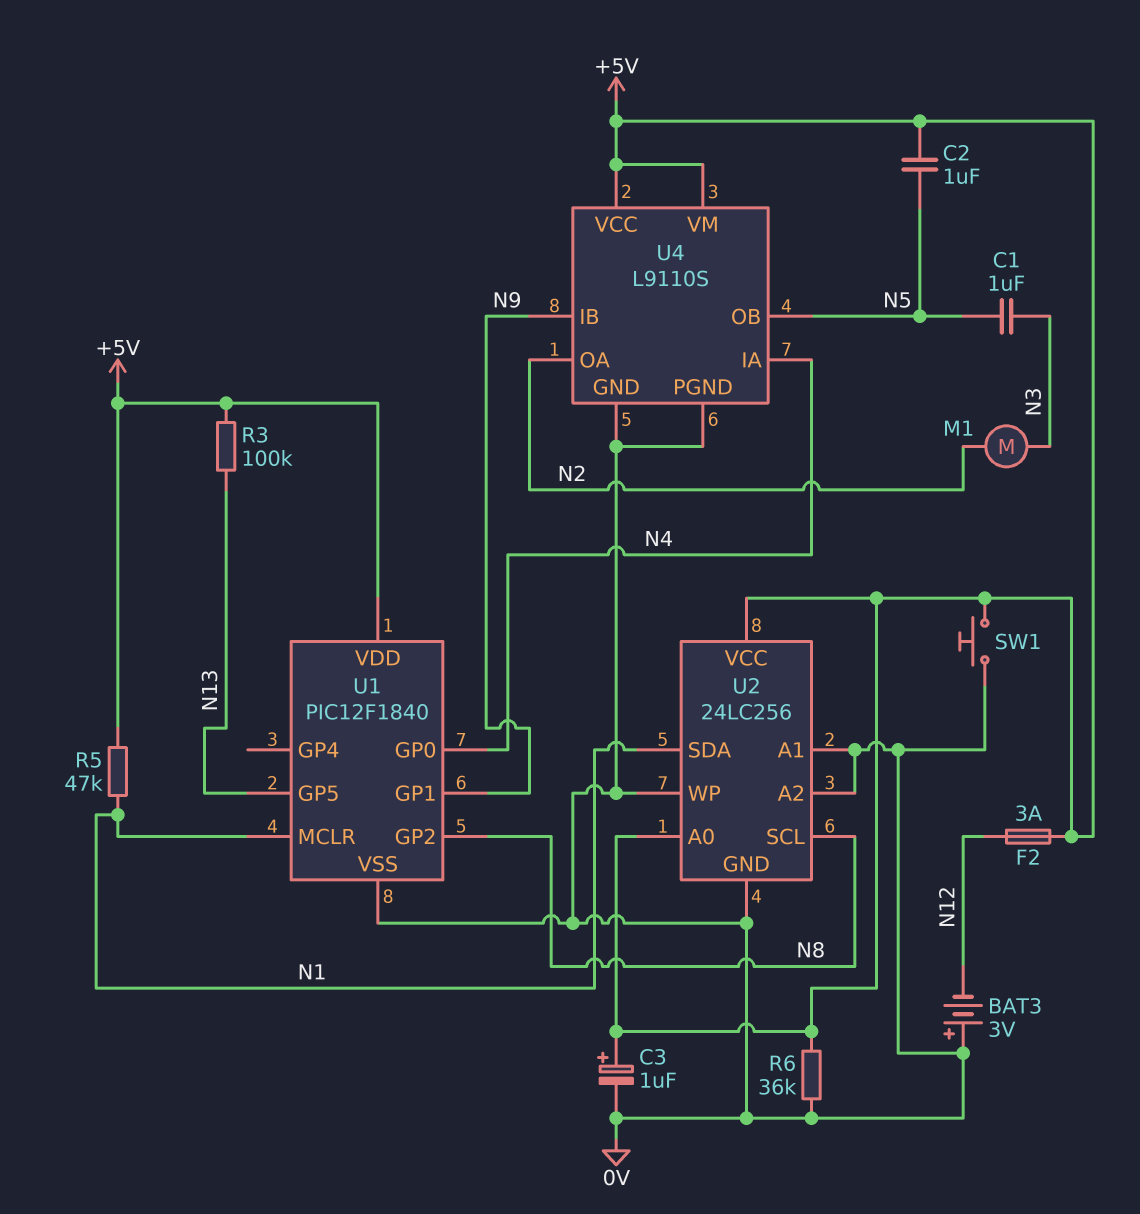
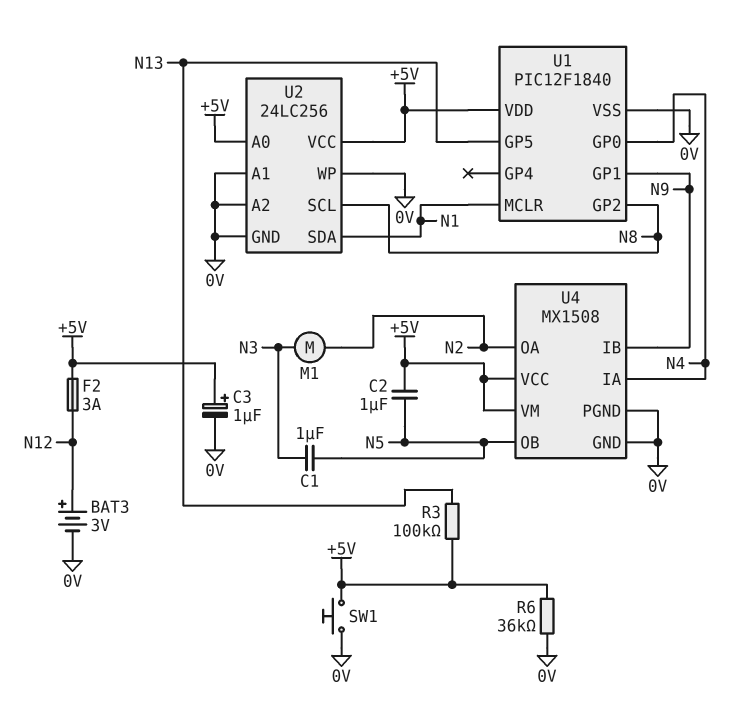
BAT3: 3V (plus 0V, minus N12) -> 3V (plus N12, minus 0V)
R5: 47k (+5V, N1) -> none
U4: L9110S -> MX1508

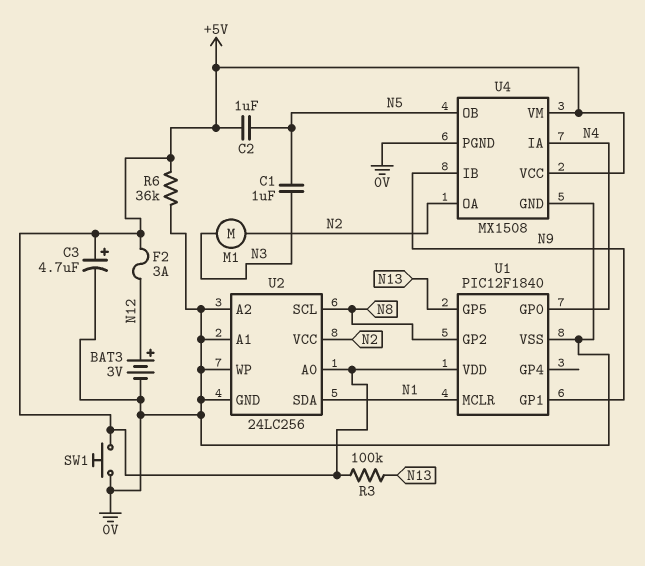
C3: 1uF (plus +5V, minus 0V) -> 4.7uF (plus +5V, minus 0V)
U2 pin VCC: +5V -> N2

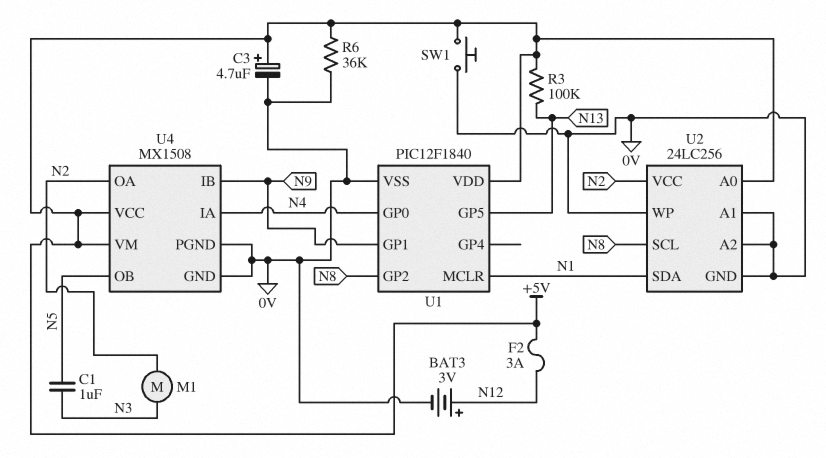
C2: 1uF (+5V, N5) -> none

